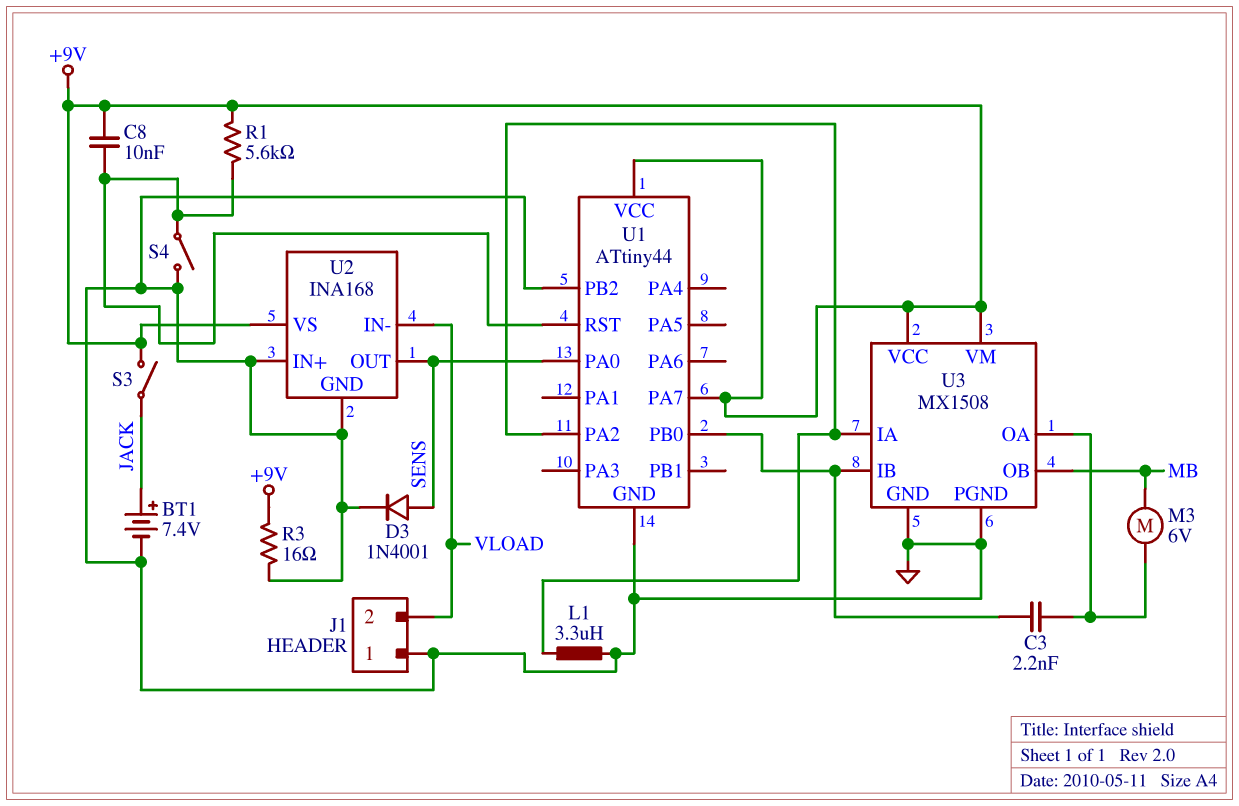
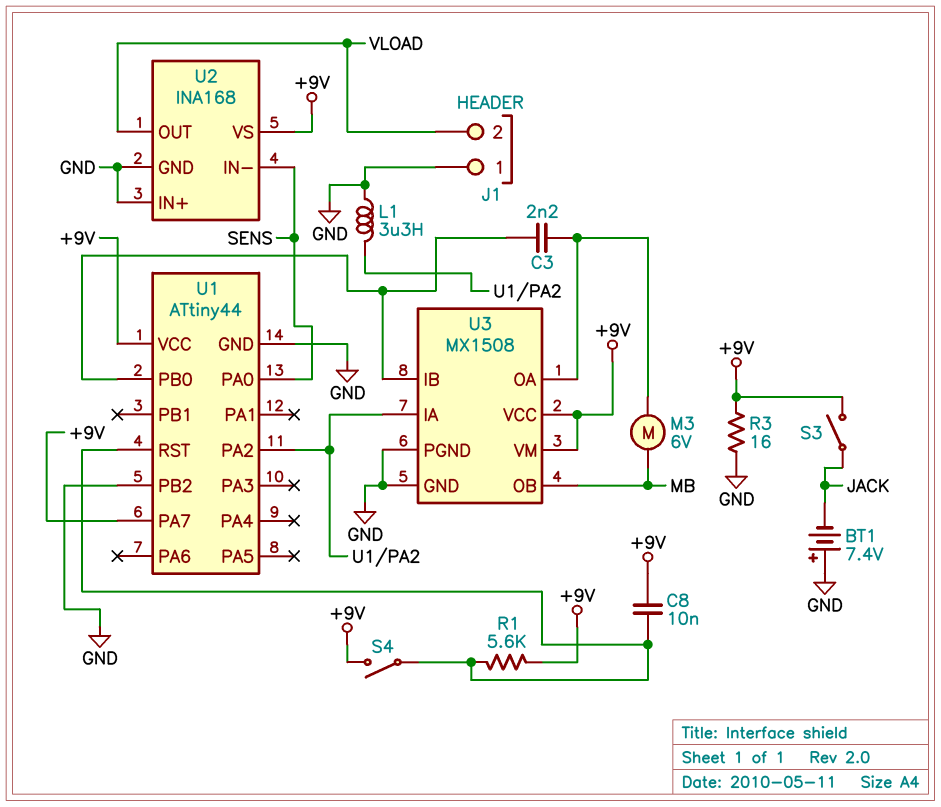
BT1: 7.4V (plus JACK, minus GND) -> 7.4V (plus GND, minus JACK)
D3: diode 1N4001 (A SENS, K GND) -> none
S4: switch (GND, U1/RST) -> switch (+9V, U1/RST)
U2 pin IN-: VLOAD -> SENS
U2 pin OUT: SENS -> VLOAD

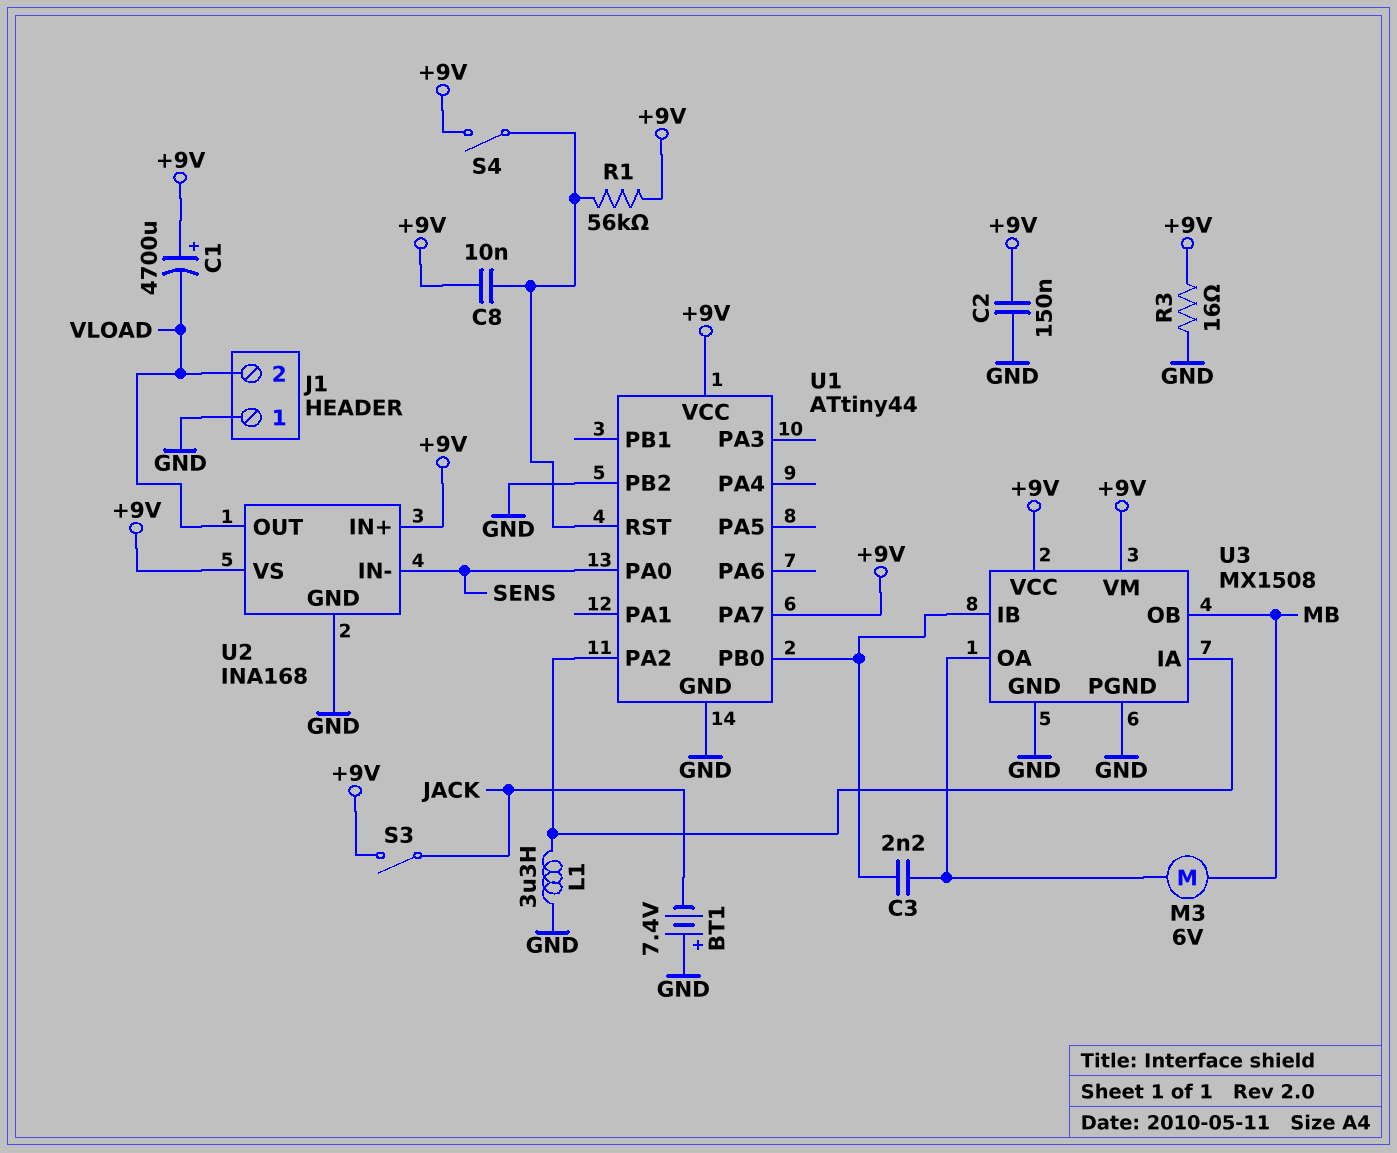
C1: none -> 4700uF (plus +9V, minus VLOAD)
C2: none -> 150nF (+9V, GND)
R1: 5.6k (+9V, U1/RST) -> 56k (+9V, U1/RST)
U2 pin IN+: GND -> +9V

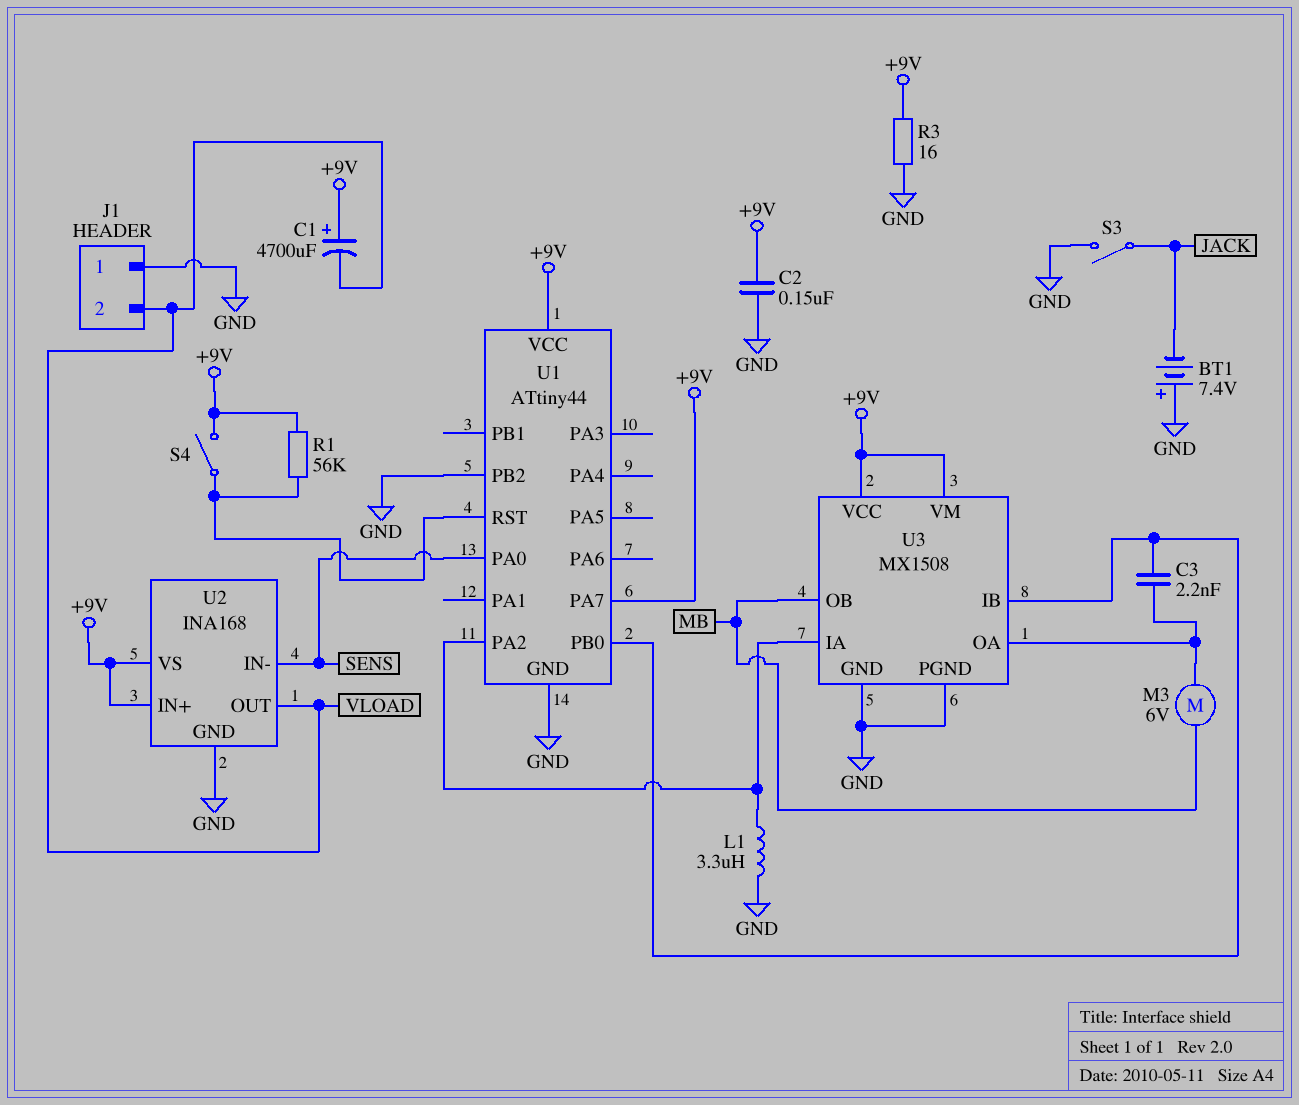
C8: 10nF (+9V, U1/RST) -> none
S3: switch (+9V, JACK) -> switch (GND, JACK)

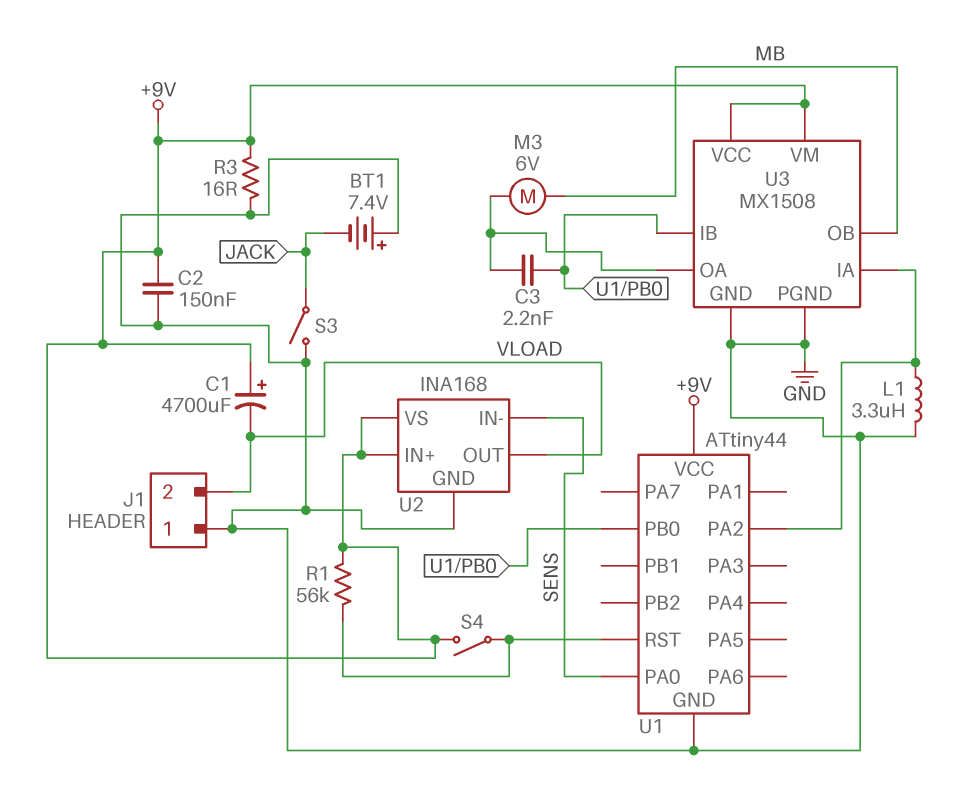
U1 pin PA7: +9V -> none
U1 pin PB2: GND -> none

